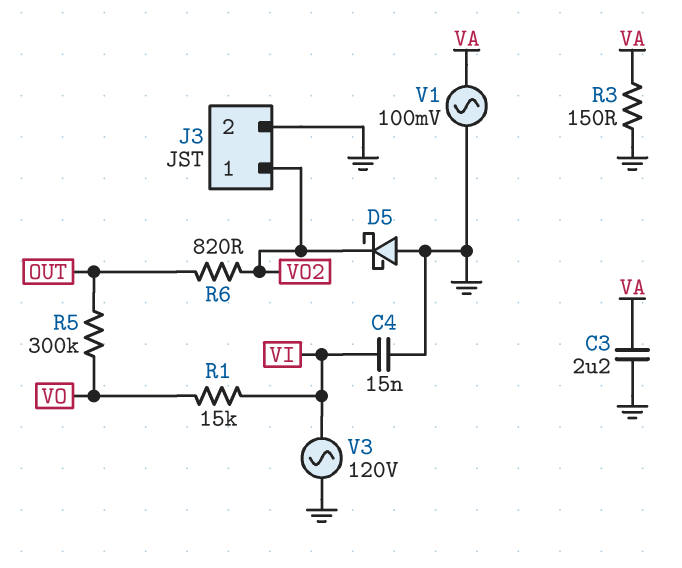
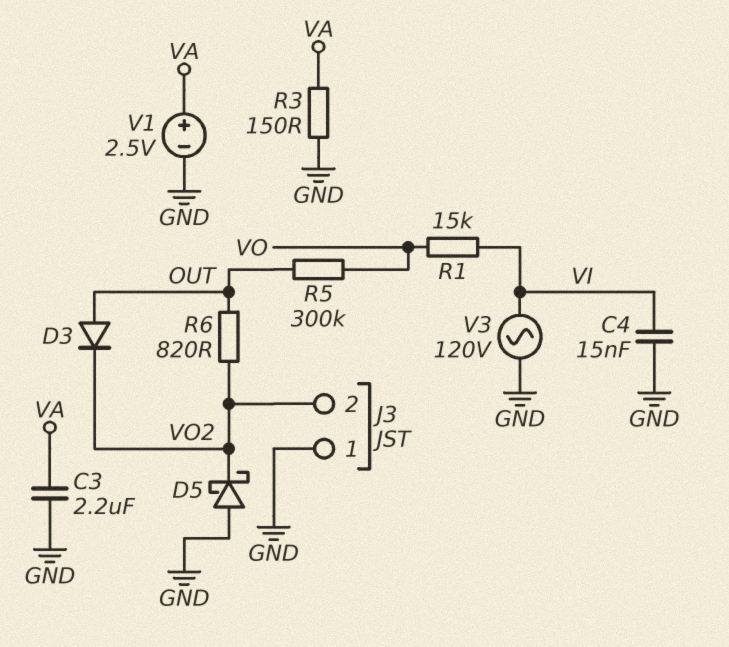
D3: none -> diode (A OUT, K VO2)
J3 pin 1: VO2 -> GND
J3 pin 2: GND -> VO2
V1: AC 100mV (GND, VA) -> 2.5V (plus VA, minus GND)

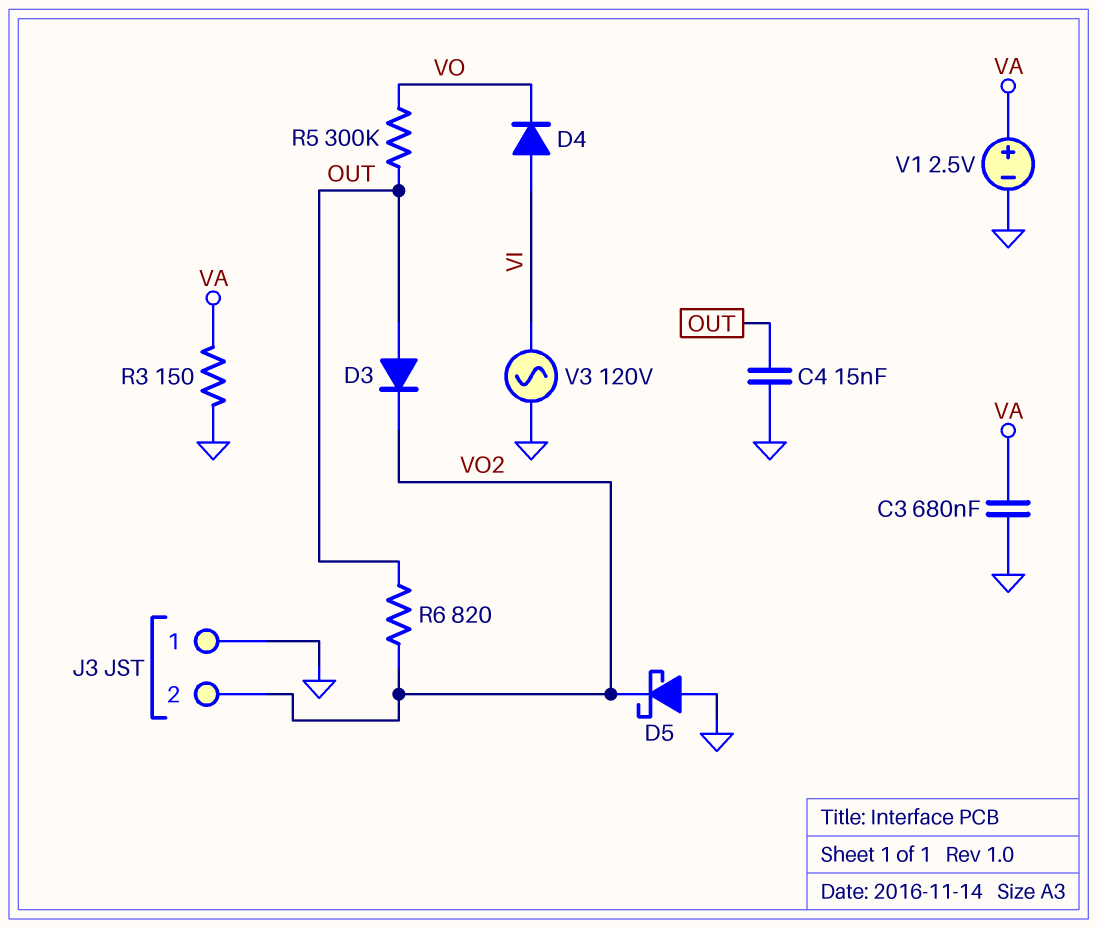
C3: 2.2uF (GND, VA) -> 680nF (GND, VA)
C4: 15nF (GND, VI) -> 15nF (GND, OUT)
D4: none -> diode (A VI, K VO)
R1: 15k (VI, VO) -> none

